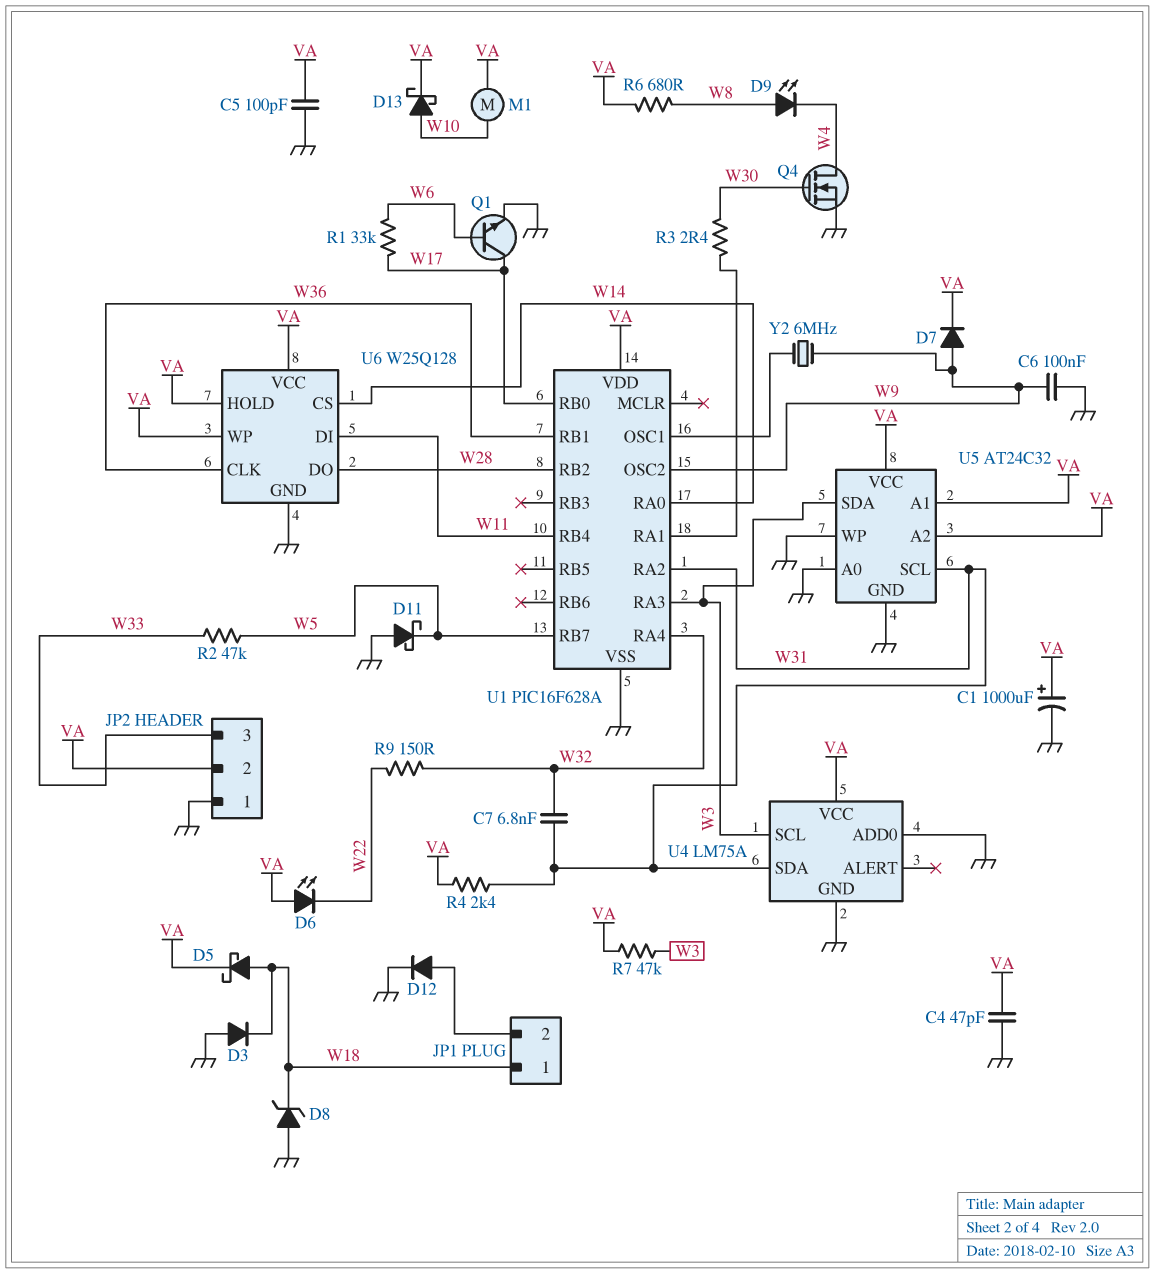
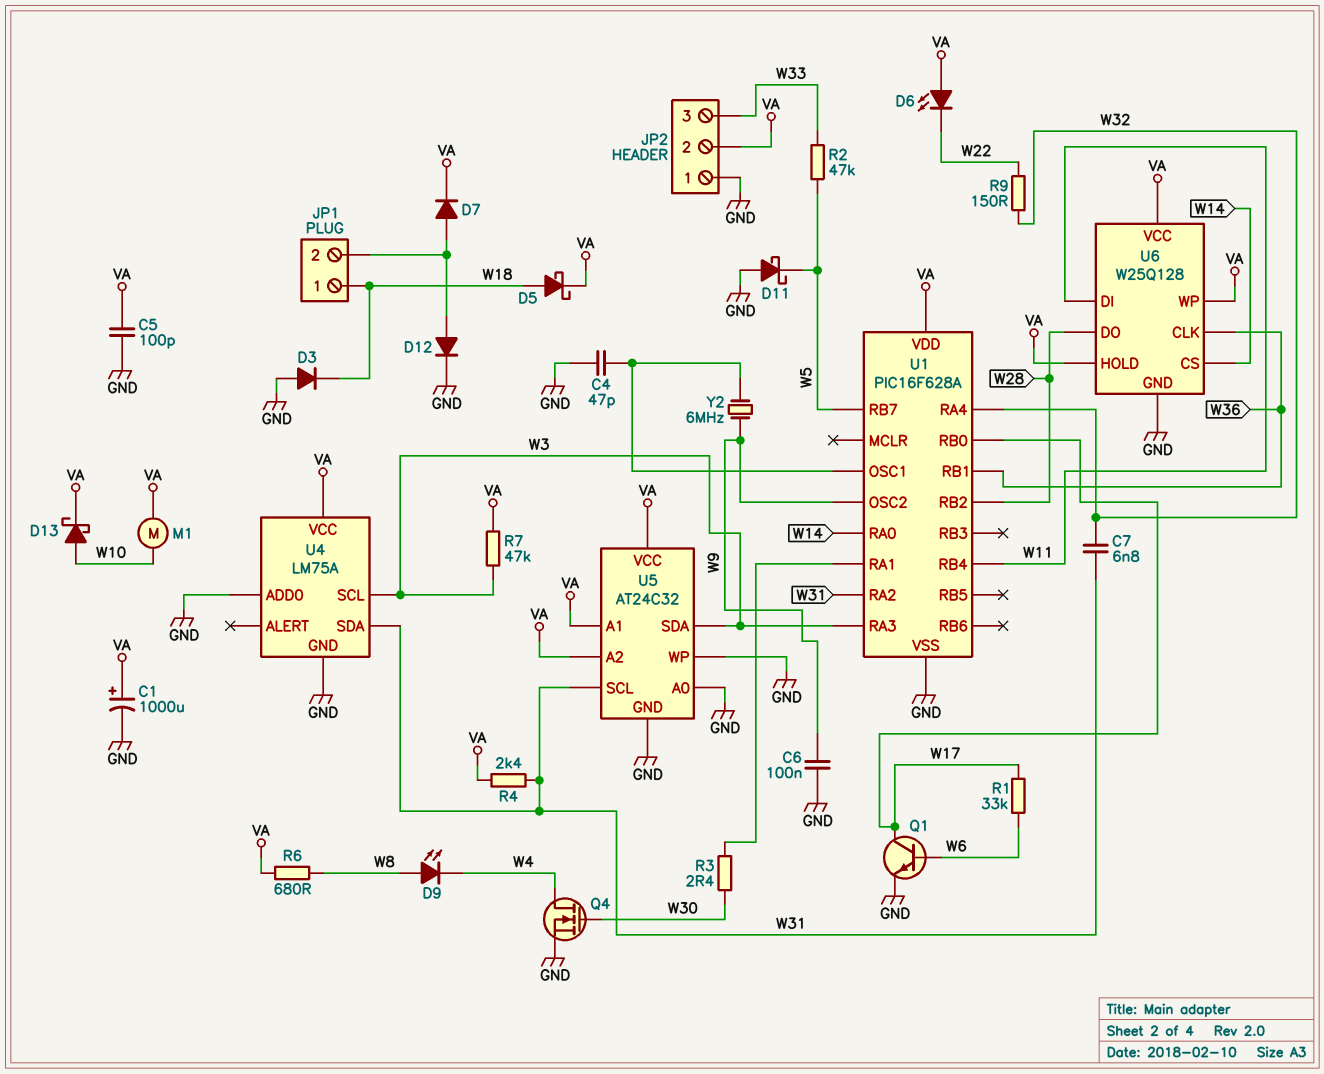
C4: 47pF (GND, VA) -> 47pF (GND, U1/OSC1)
D7: diode (A W9, K VA) -> diode (A JP1/2, K VA)
D8: zener (A GND, K W18) -> none

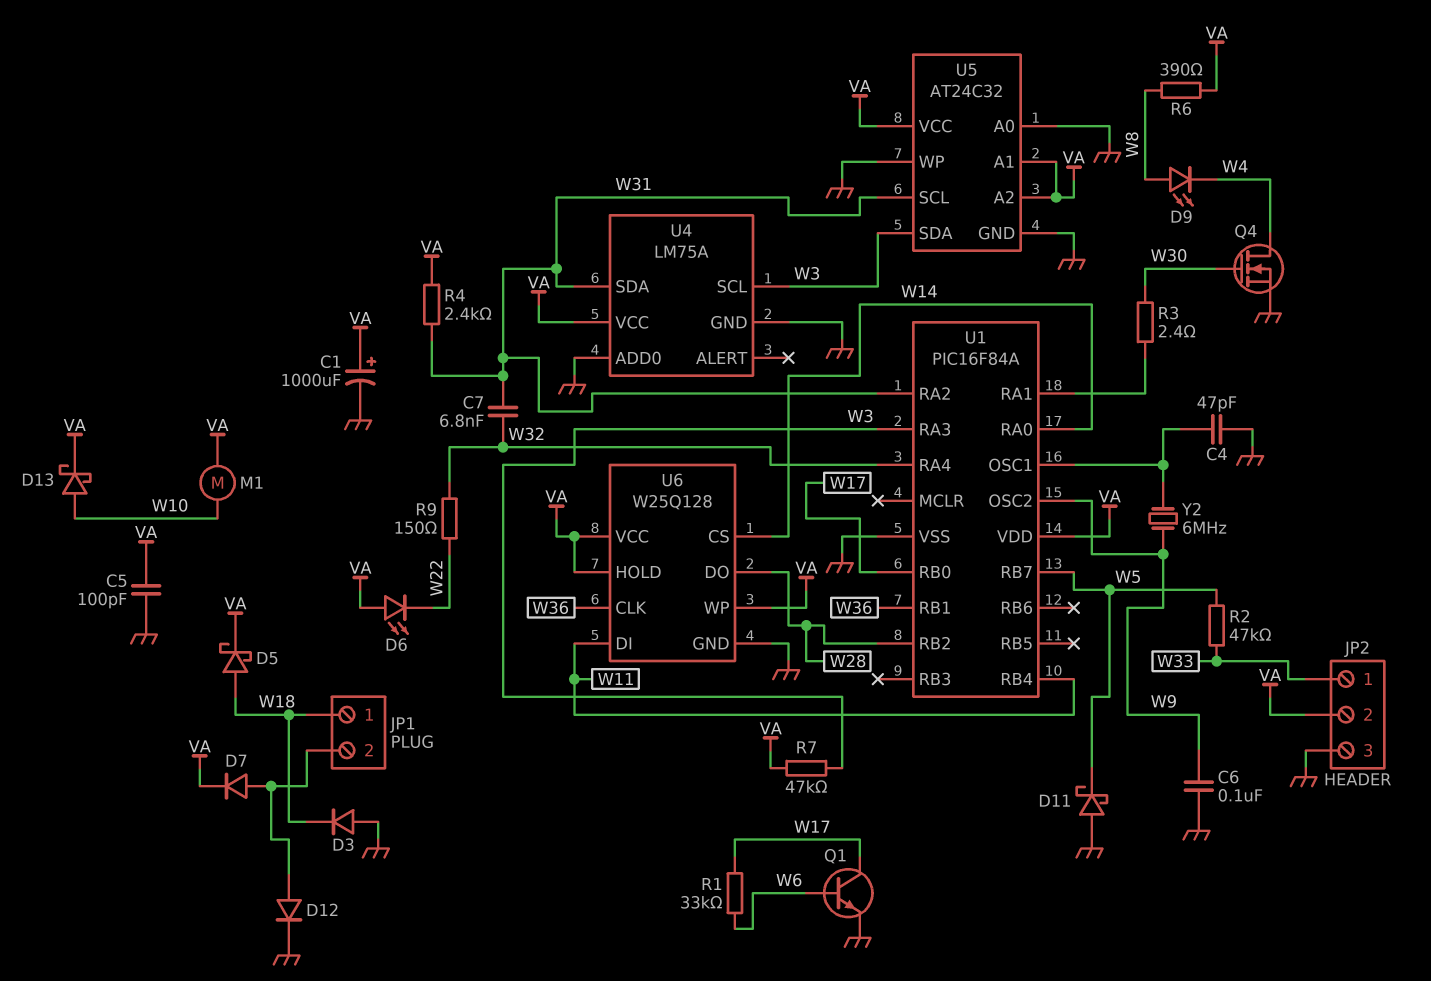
JP2 pin 1: GND -> W33
JP2 pin 3: W33 -> GND
R6: 680 (VA, W8) -> 390 (VA, W8)
U1: PIC16F628A -> PIC16F84A

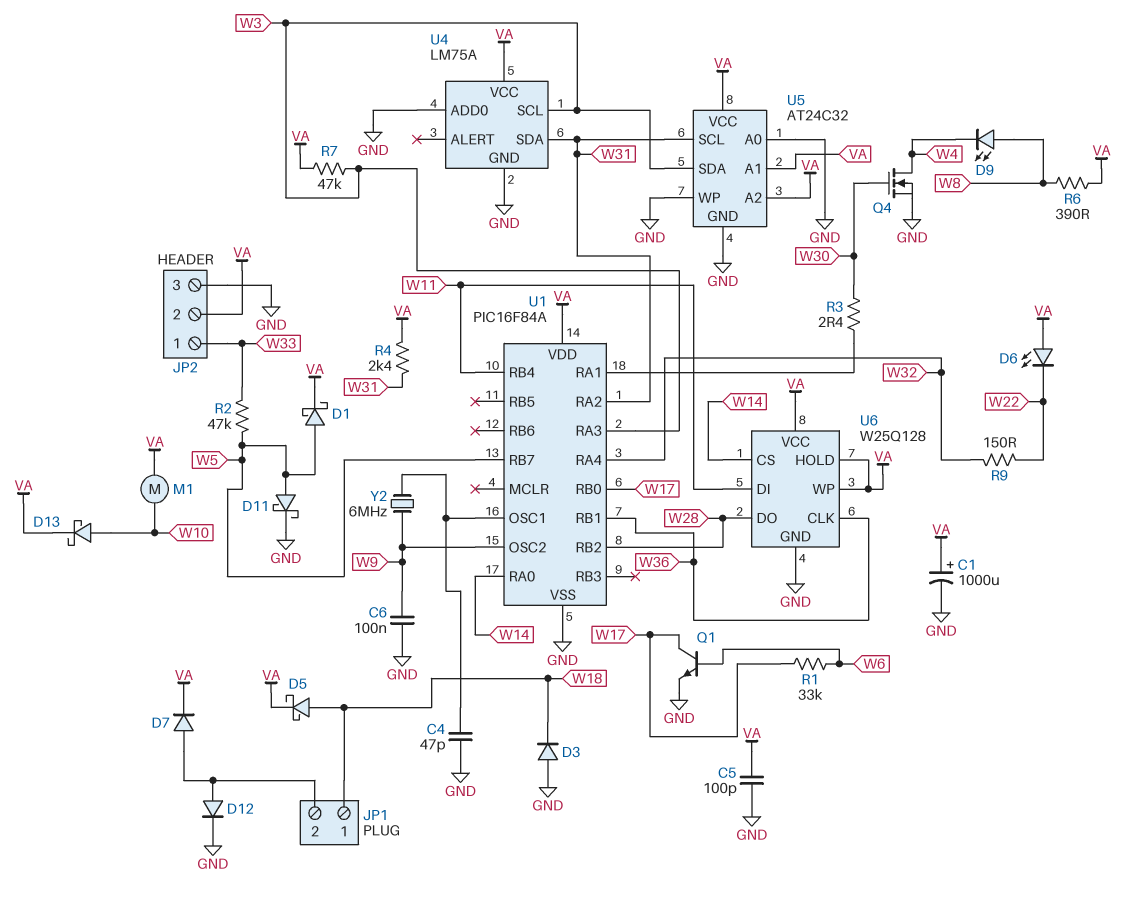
C7: 6.8nF (W31, W32) -> none
D1: none -> schottky (A W5, K VA)
D11: schottky (A GND, K W5) -> schottky (A W5, K GND)

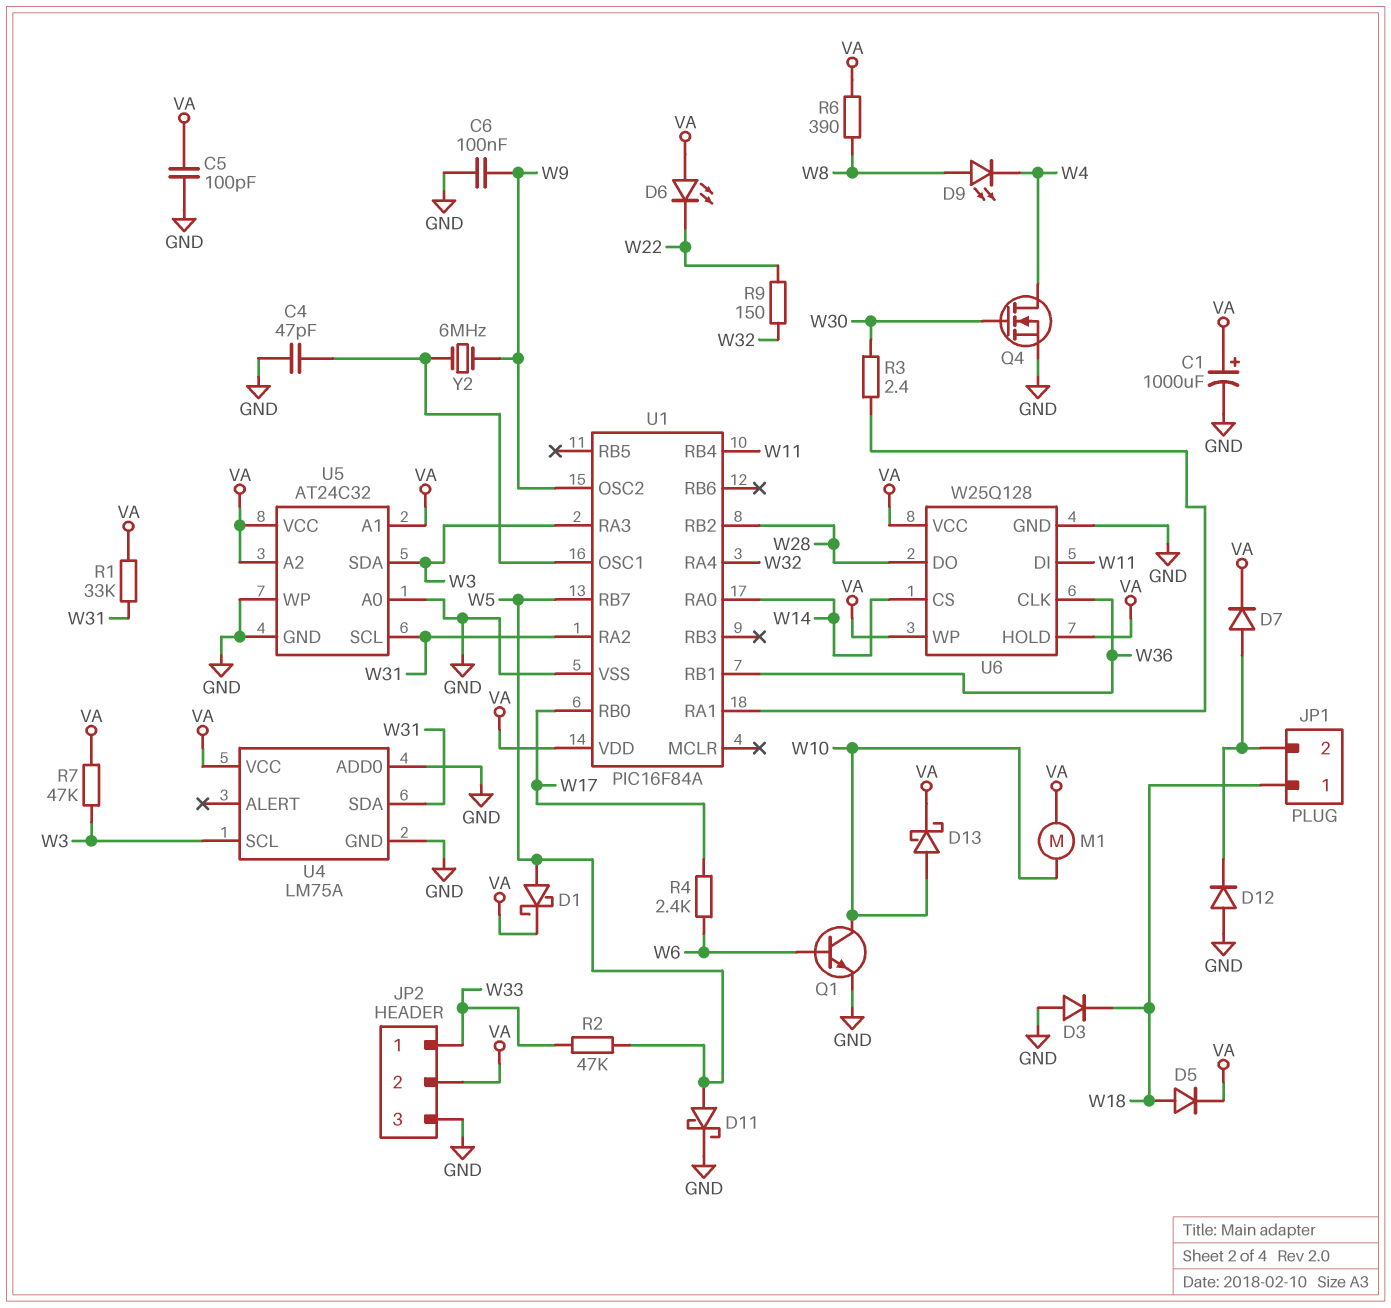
D5: schottky (A W18, K VA) -> diode (A W18, K VA)
D12: diode (A JP1/2, K GND) -> diode (A GND, K JP1/2)
Q1: NPN (B W6, C W17, E GND) -> NPN (B W6, C W10, E GND)
R1: 33k (W6, W17) -> 33k (VA, W31)
R4: 2.4k (VA, W31) -> 2.4k (W6, W17)

